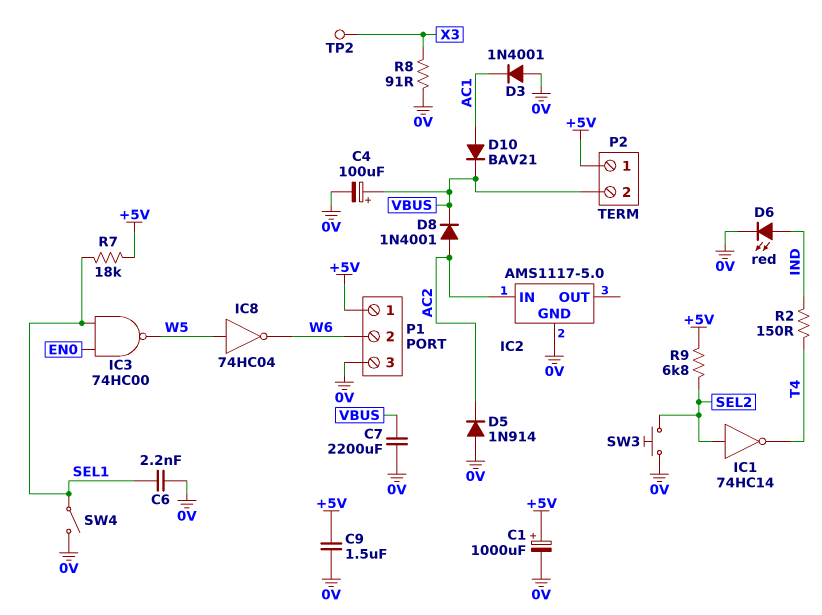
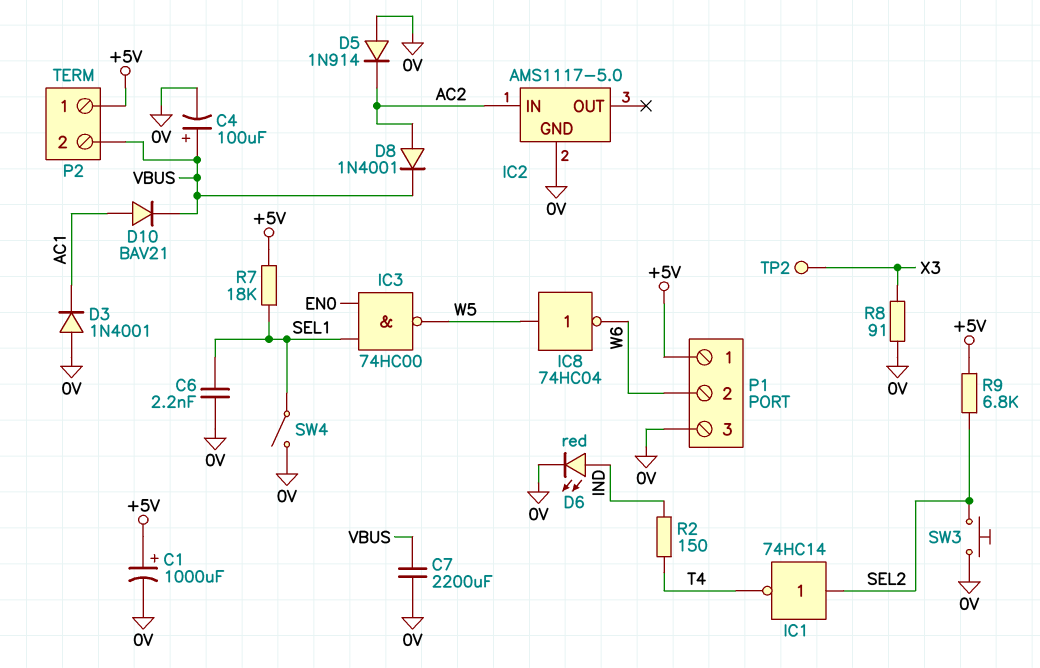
C9: 1.5uF (+5V, 0V) -> none

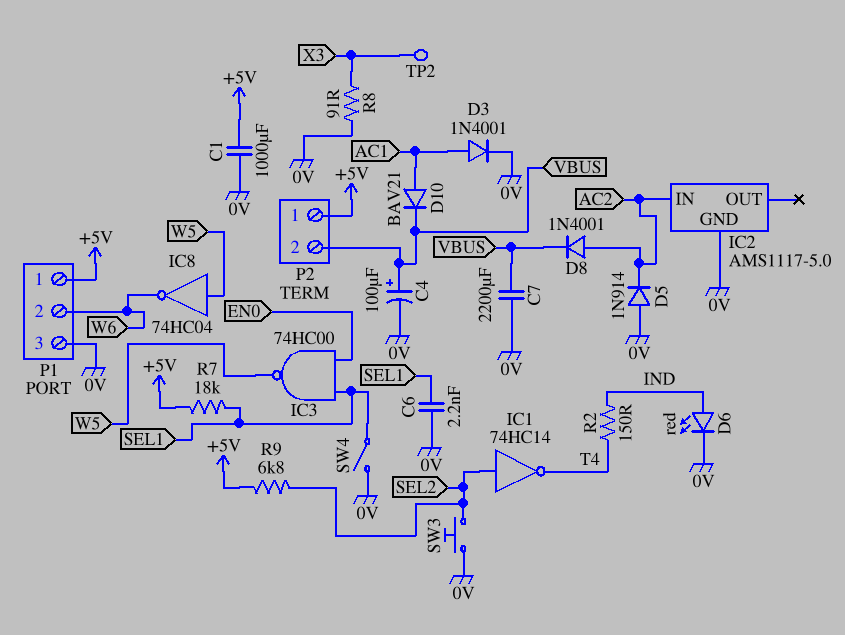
C1: 1000uF (plus +5V, minus 0V) -> 1000uF (+5V, 0V)
D3: diode 1N4001 (A 0V, K AC1) -> diode 1N4001 (A AC1, K 0V)

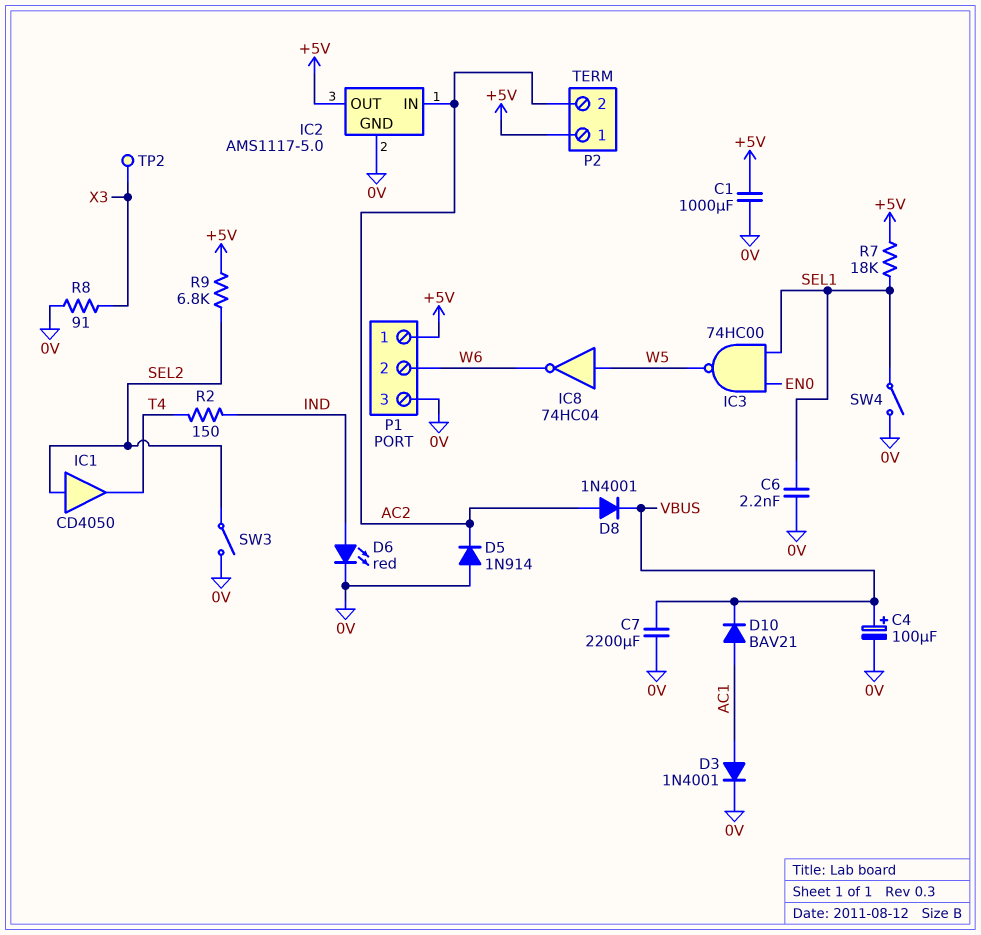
IC1: NOT 74HC14 (in SEL2, out T4) -> buffer CD4050 (in SEL2, out T4)
IC2 pin OUT: none -> +5V
P2 pin 2: VBUS -> AC2
SW3: button (0V, SEL2) -> switch (0V, SEL2)

